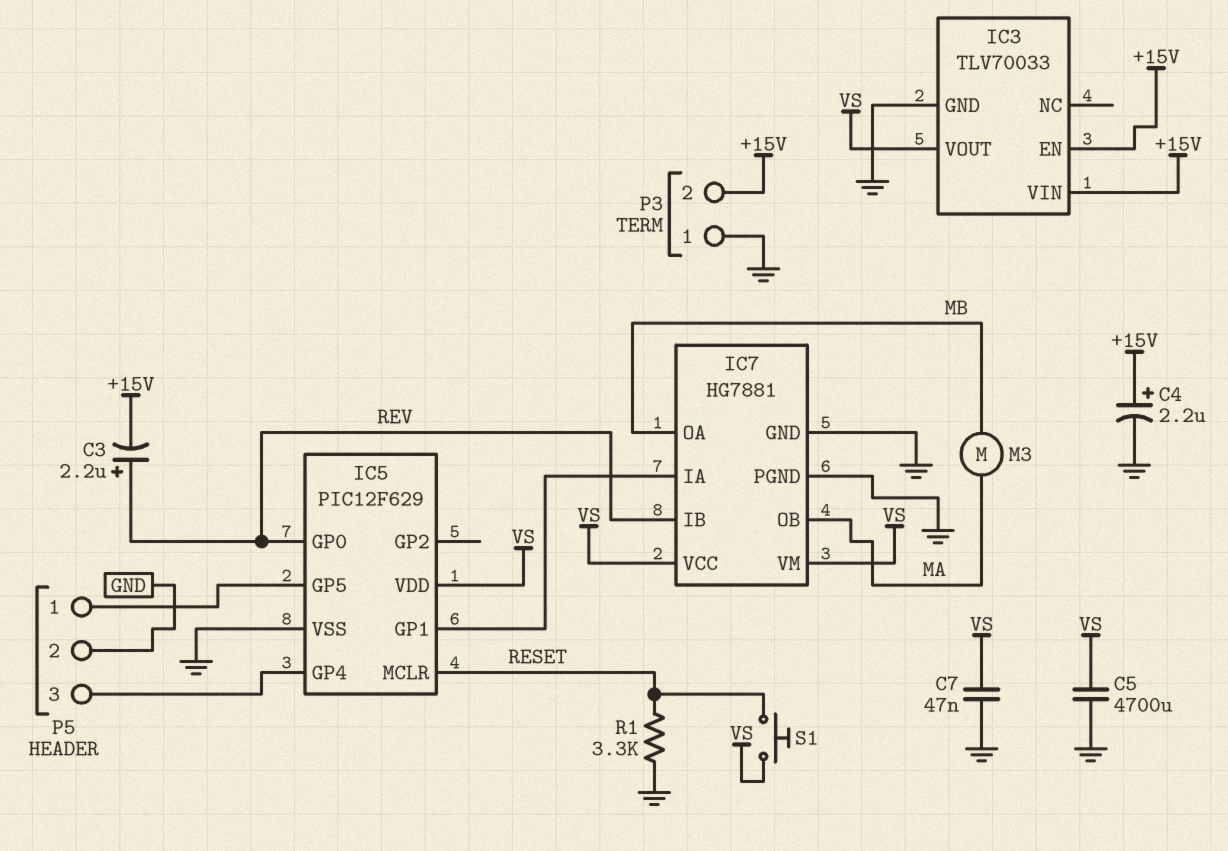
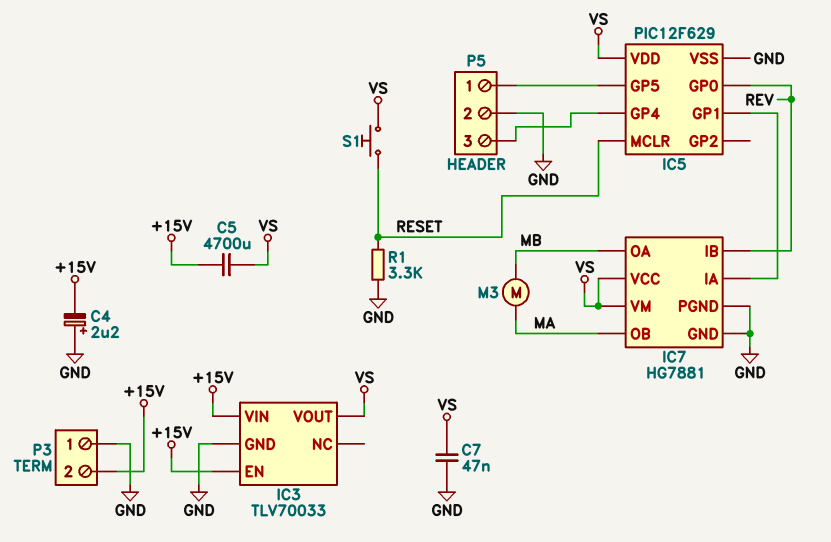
C3: 2.2uF (plus REV, minus +15V) -> none
C4: 2.2uF (plus +15V, minus GND) -> 2.2uF (plus GND, minus +15V)
C5: 4700uF (GND, VS) -> 4700uF (+15V, VS)

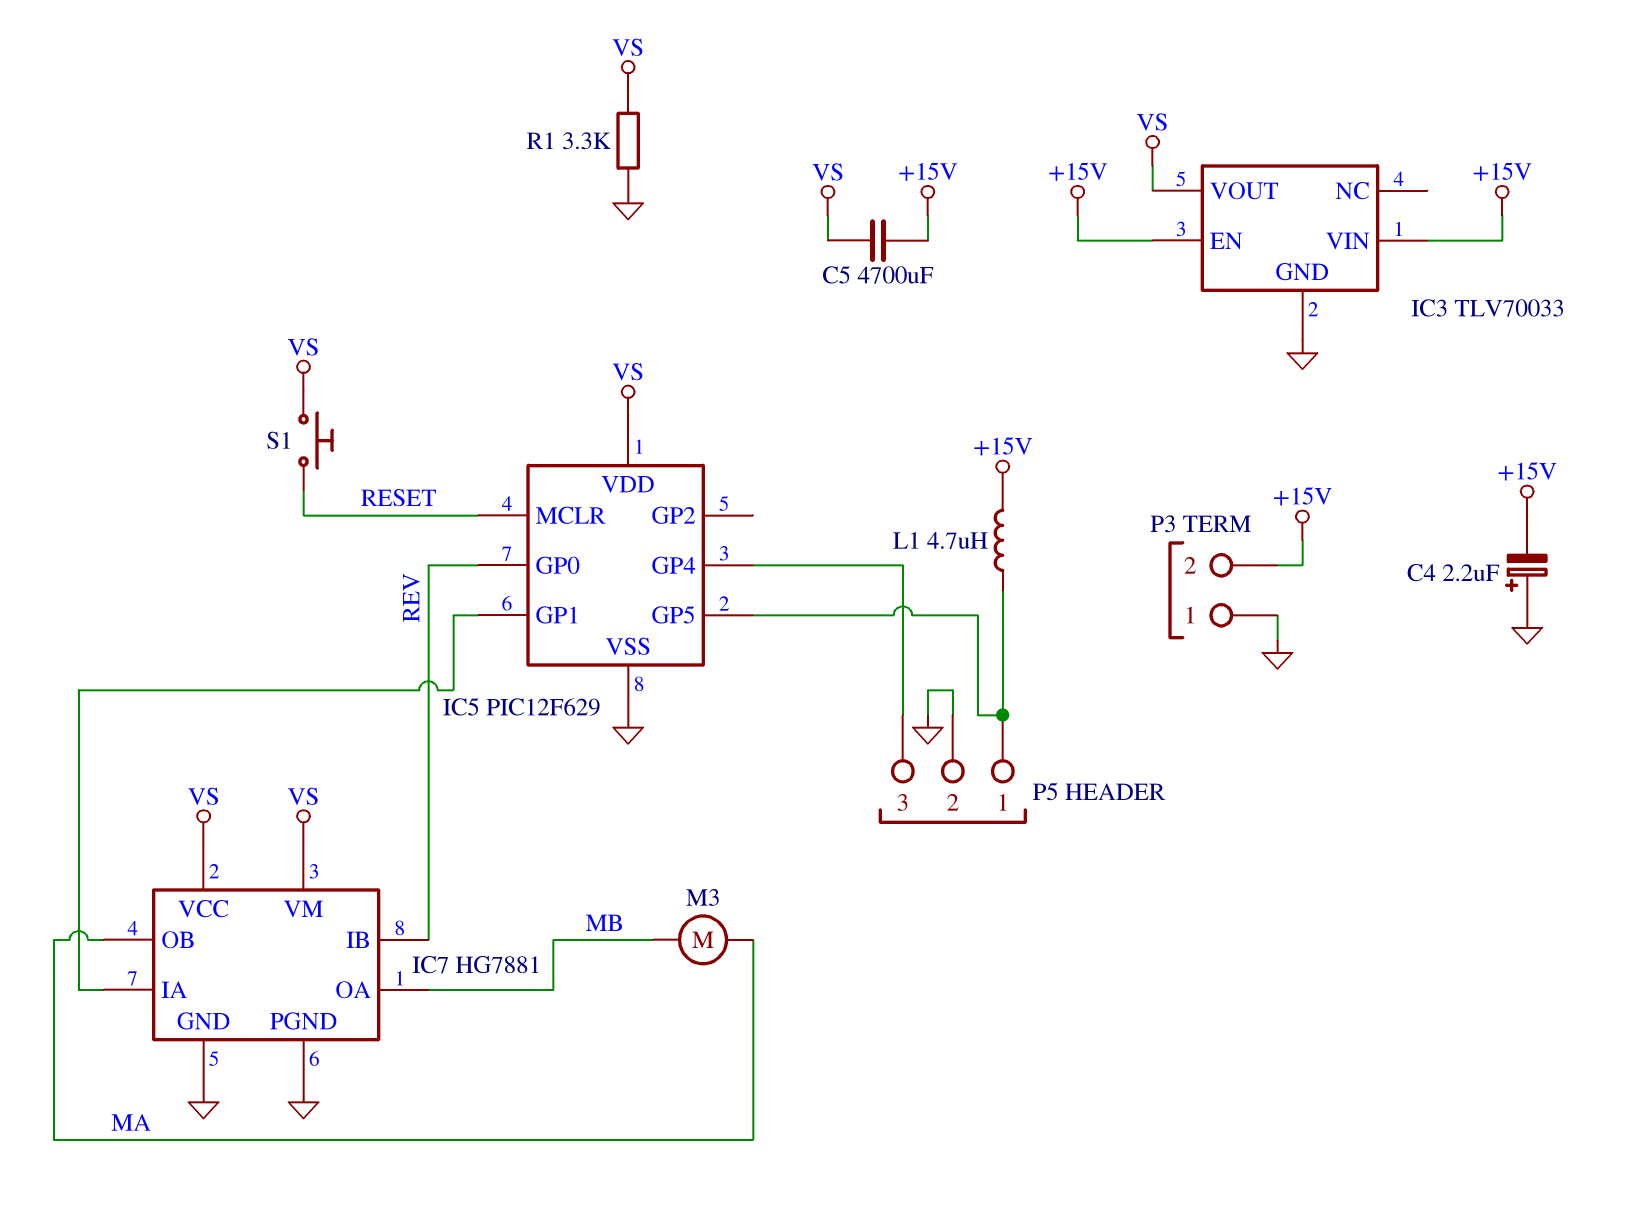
C7: 47nF (GND, VS) -> none
L1: none -> 4.7uH (+15V, IC5/GP5)
R1: 3.3k (GND, RESET) -> 3.3k (GND, VS)

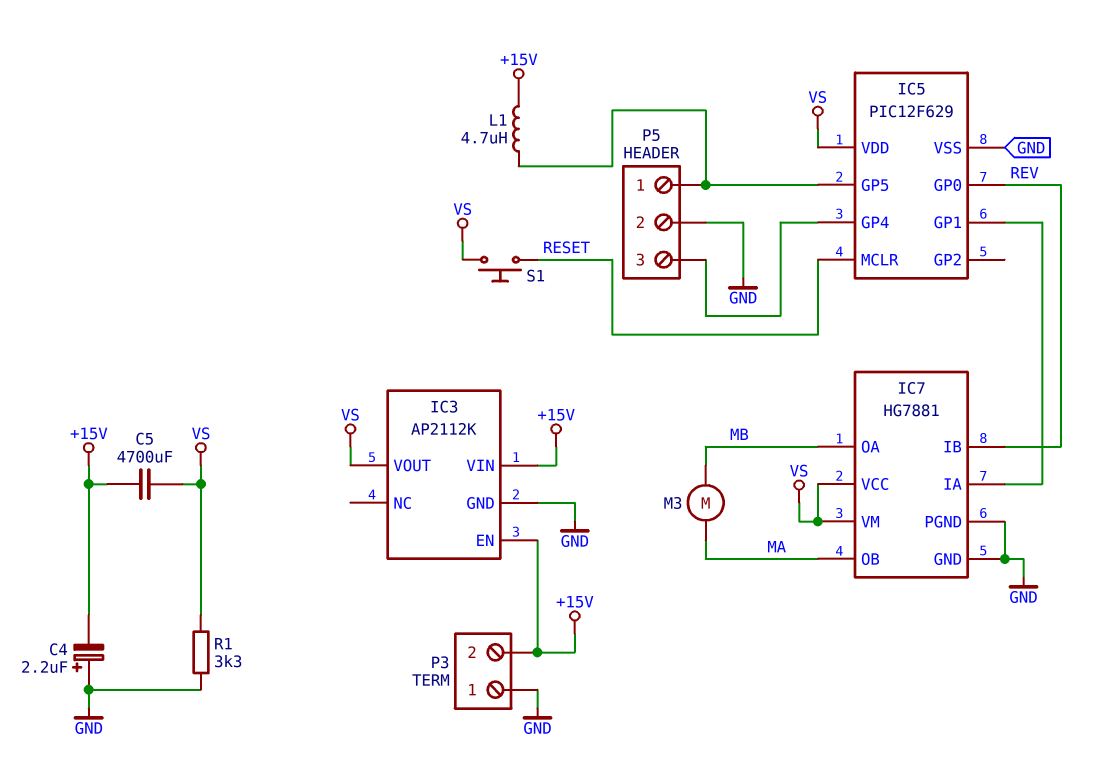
IC3: TLV70033 -> AP2112K

